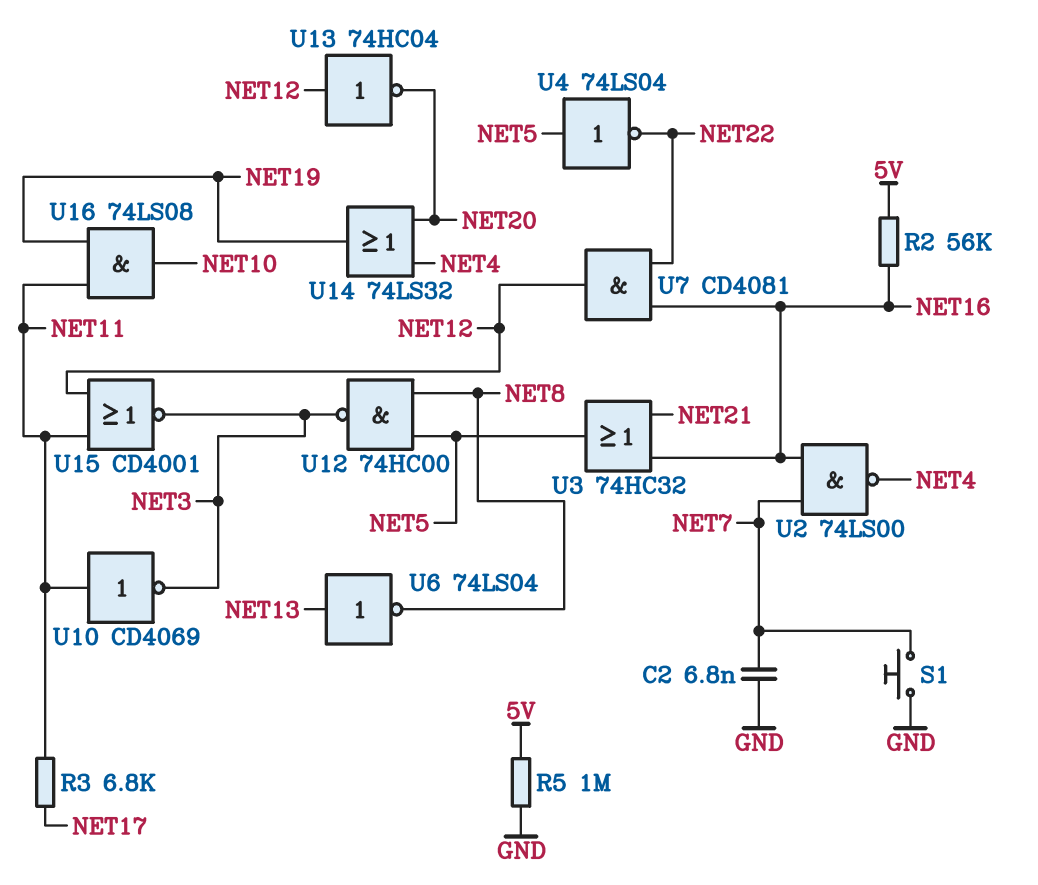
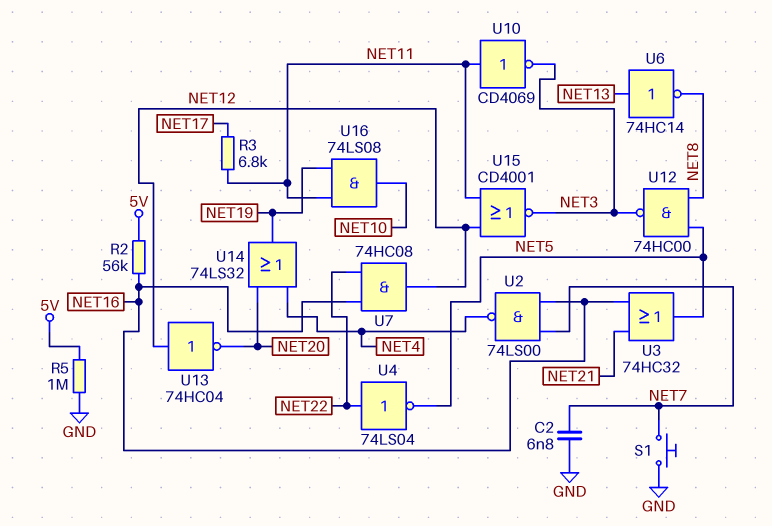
U4: NOT 74LS04 (in NET5, out NET22) -> NOT 74LS04 (in NET22, out NET5)
U6: NOT 74LS04 (in NET13, out NET8) -> NOT 74HC14 (in NET13, out NET8)
U7: AND CD4081 (in NET16, in NET22, out NET12) -> AND 74HC08 (in NET16, in NET22, out NET12)

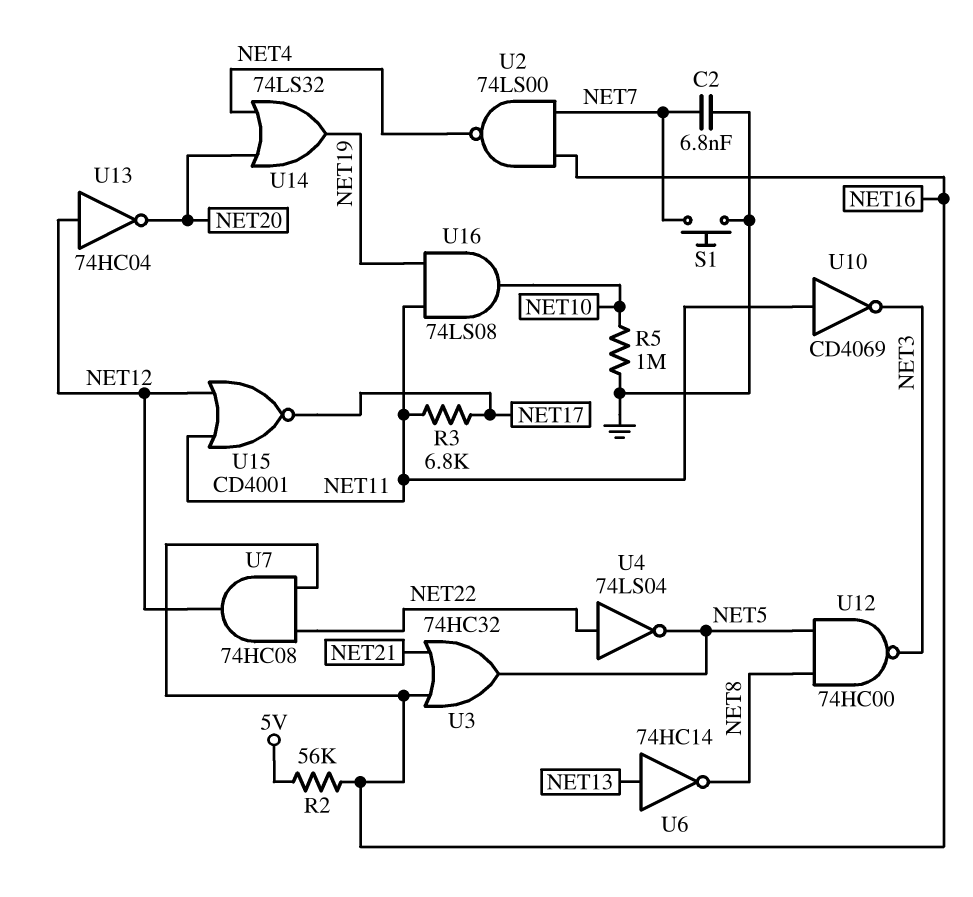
R5: 1M (5V, GND) -> 1M (GND, NET10)
U15: NOR CD4001 (in NET11, in NET12, out NET3) -> NOR CD4001 (in NET11, in NET12, out NET17)

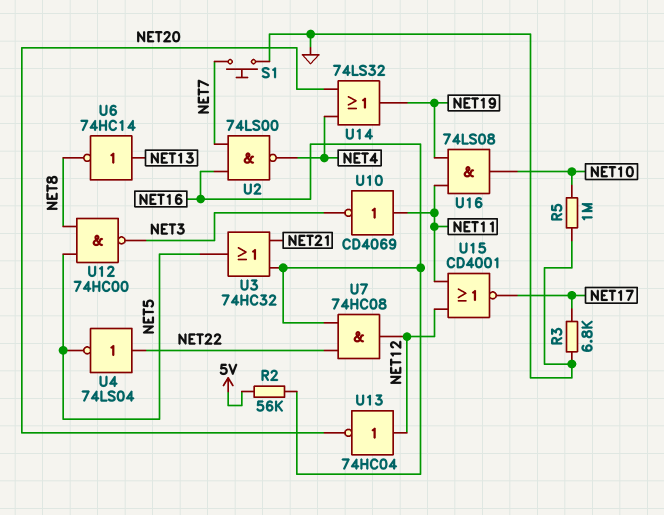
C2: 6.8nF (GND, NET7) -> none
R3: 6.8k (NET11, NET17) -> 6.8k (GND, NET17)

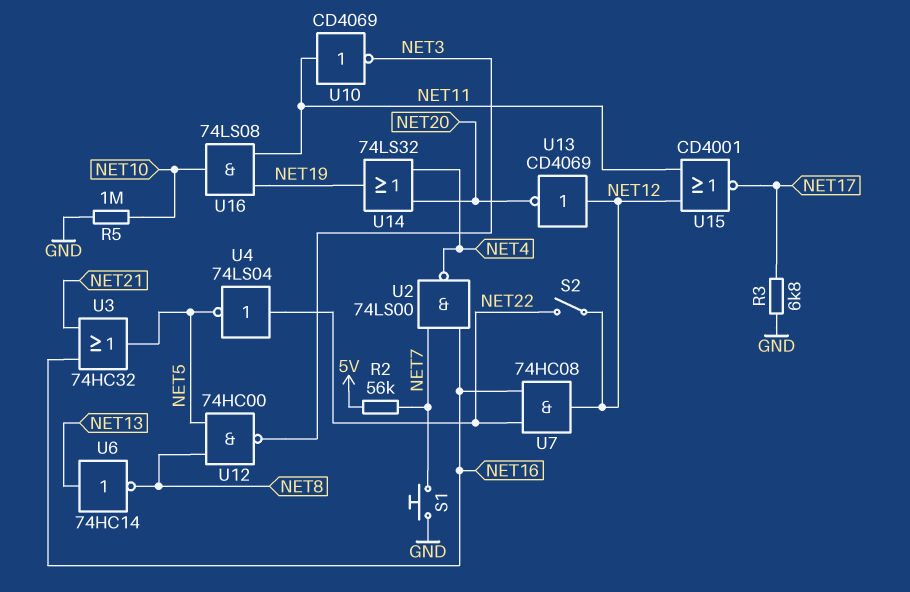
R2: 56k (5V, NET16) -> 56k (5V, NET7)
S2: none -> switch (NET12, NET22)
U13: NOT 74HC04 (in NET12, out NET20) -> NOT CD4069 (in NET12, out NET20)

